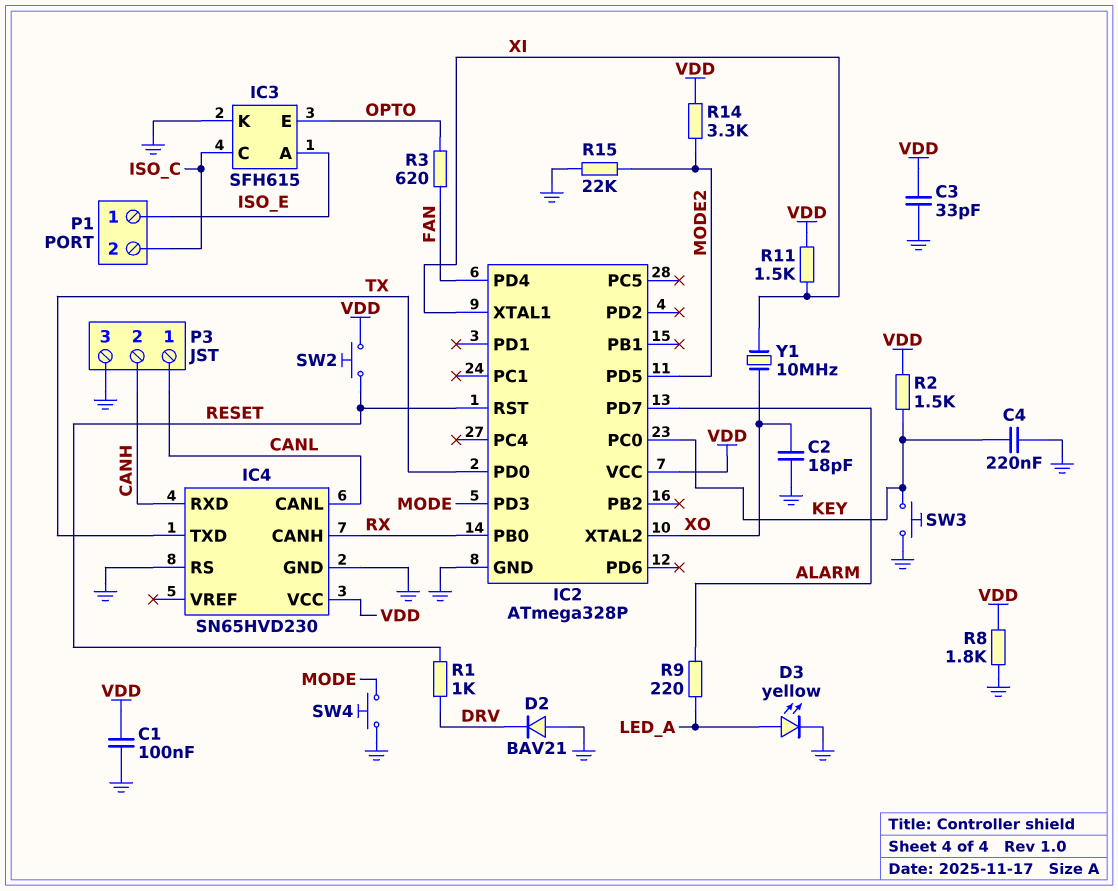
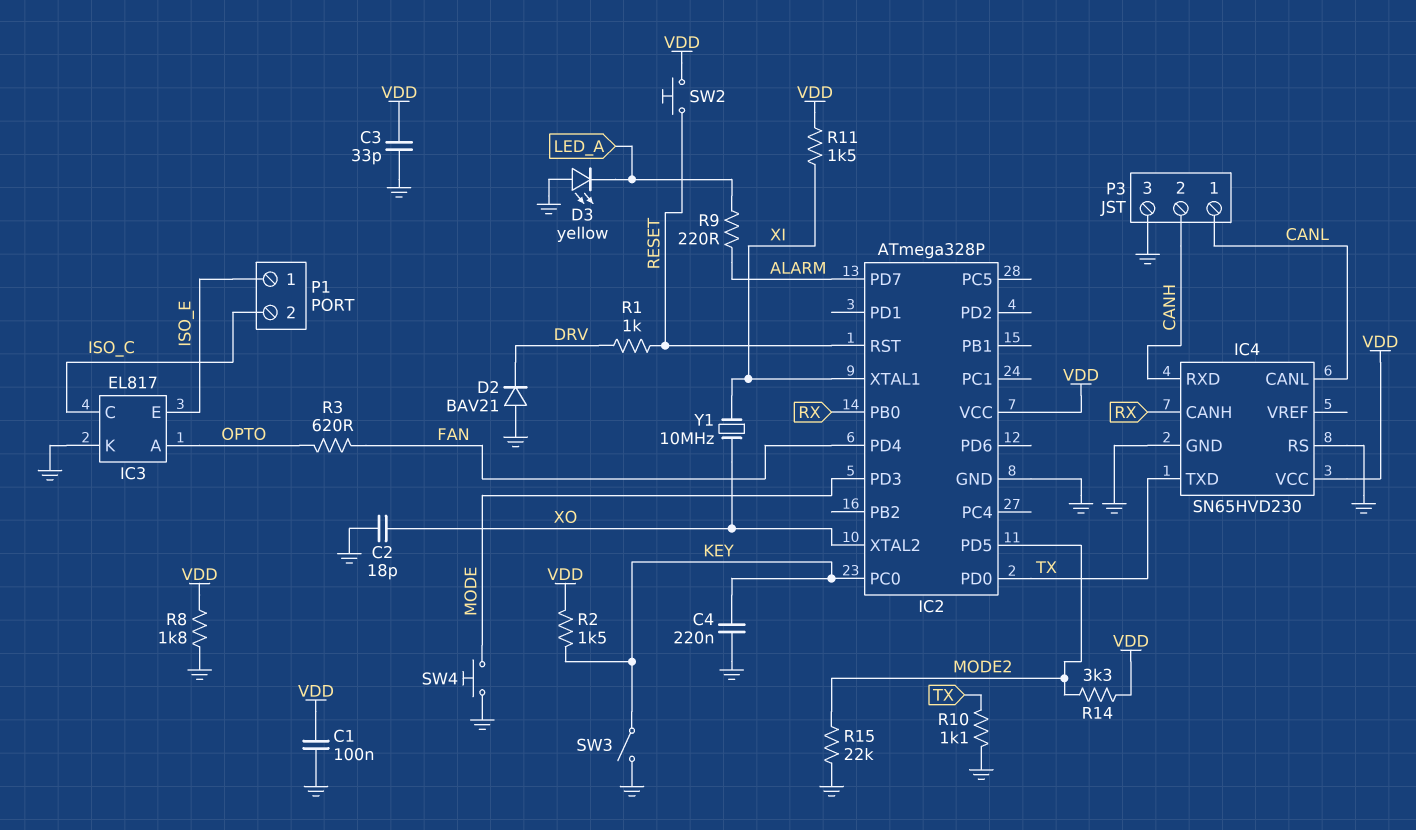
D3: LED yellow (A LED_A, K GND) -> LED yellow (A GND, K LED_A)
IC3: SFH615 -> EL817
IC3 pin A: ISO_E -> OPTO
IC3 pin E: OPTO -> ISO_E
R10: none -> 1.1k (GND, TX)
SW3: button (GND, KEY) -> switch (GND, KEY)

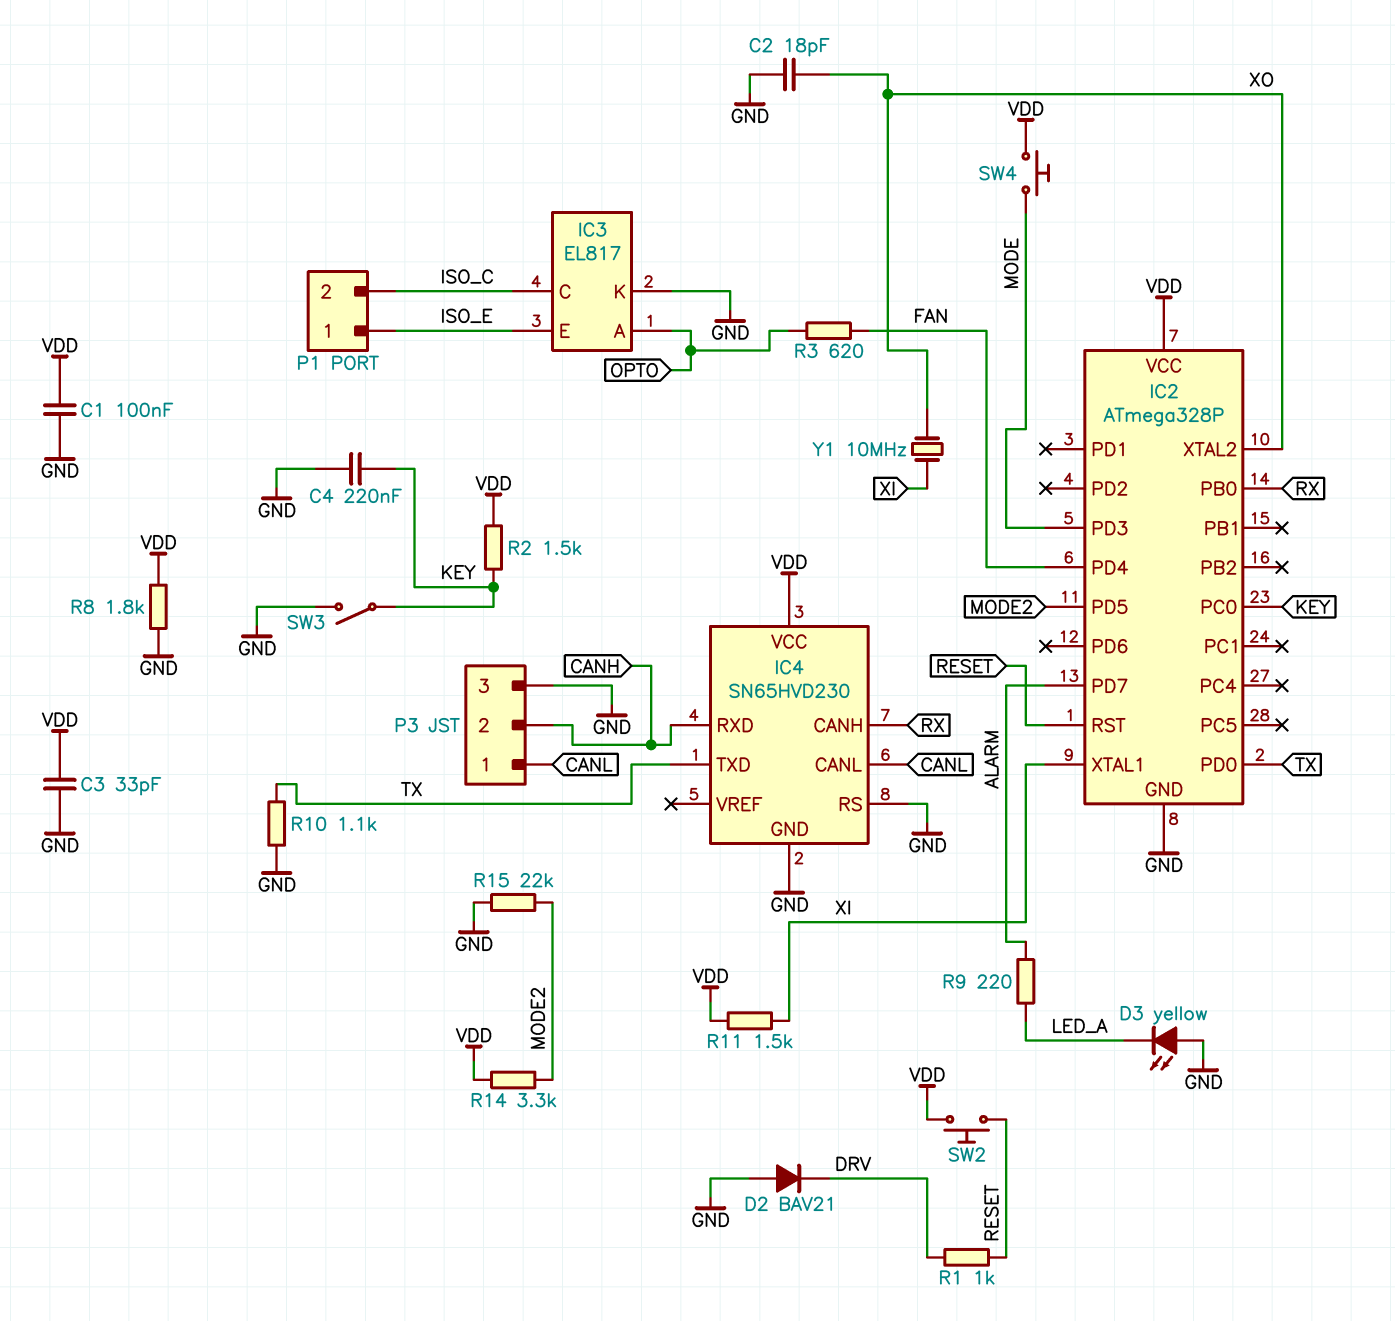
SW4: button (GND, MODE) -> button (MODE, VDD)

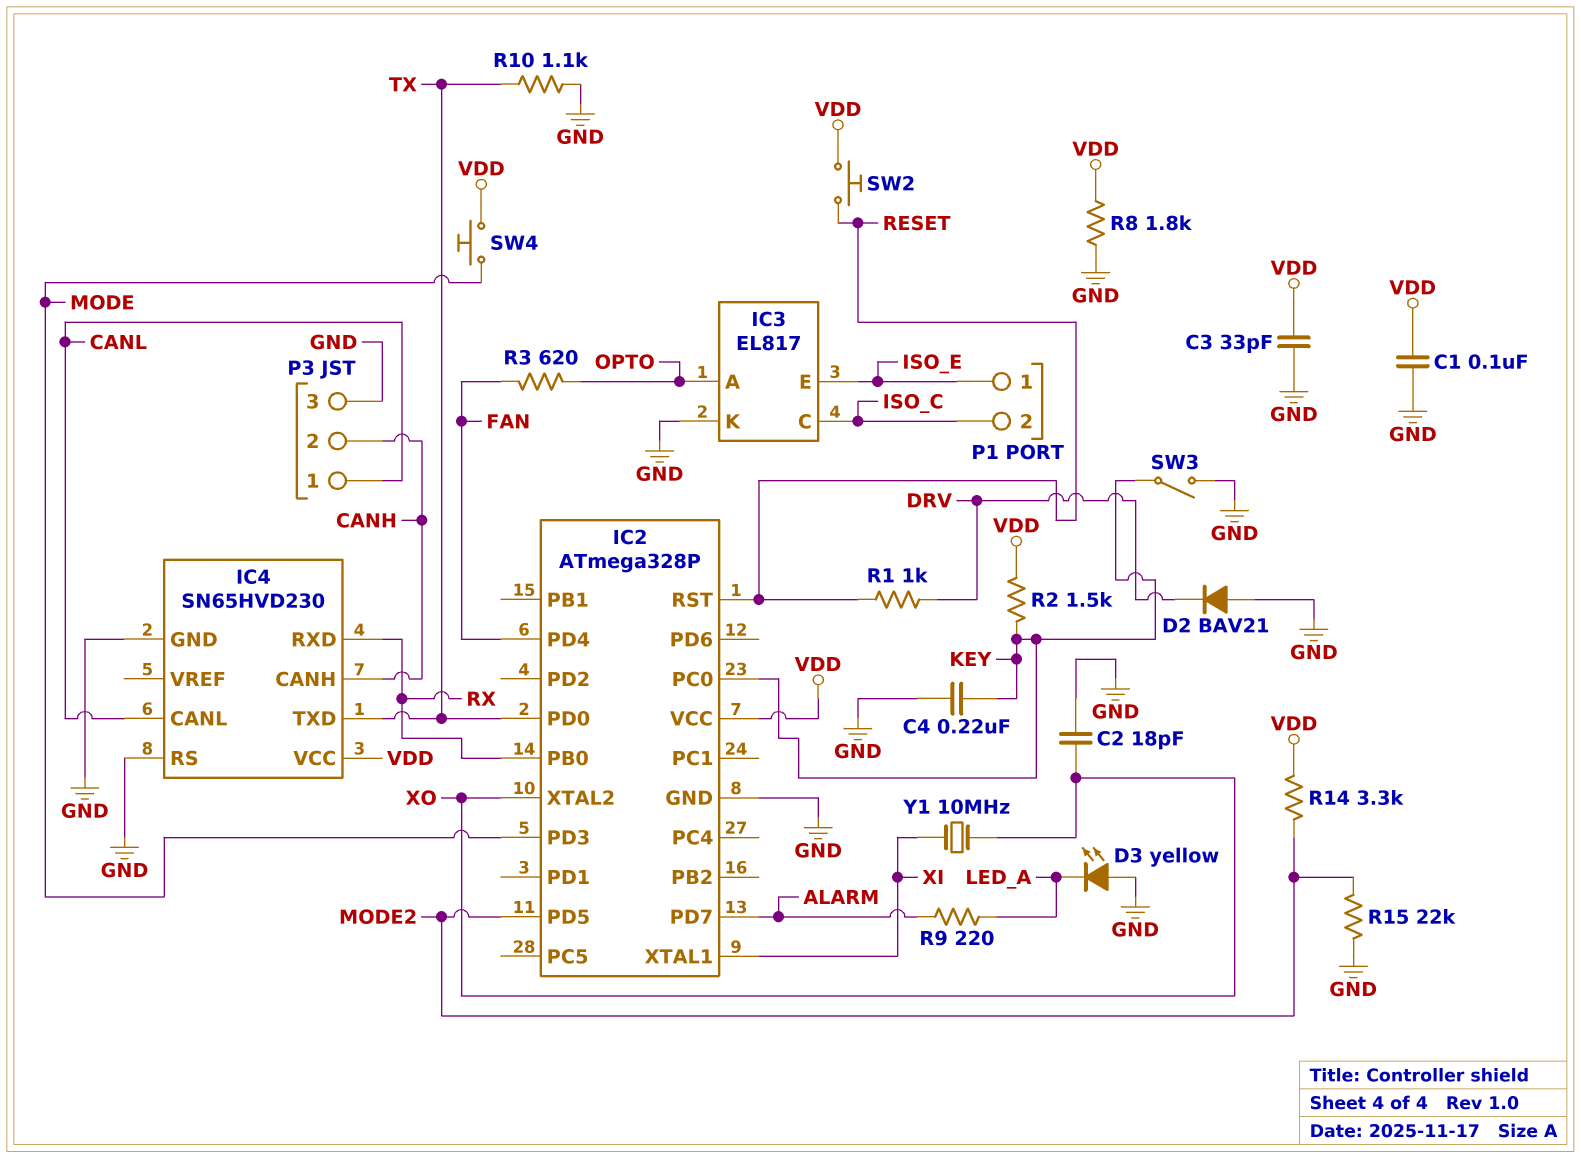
IC4 pin CANH: RX -> CANH
IC4 pin RXD: CANH -> RX
R11: 1.5k (VDD, XI) -> none

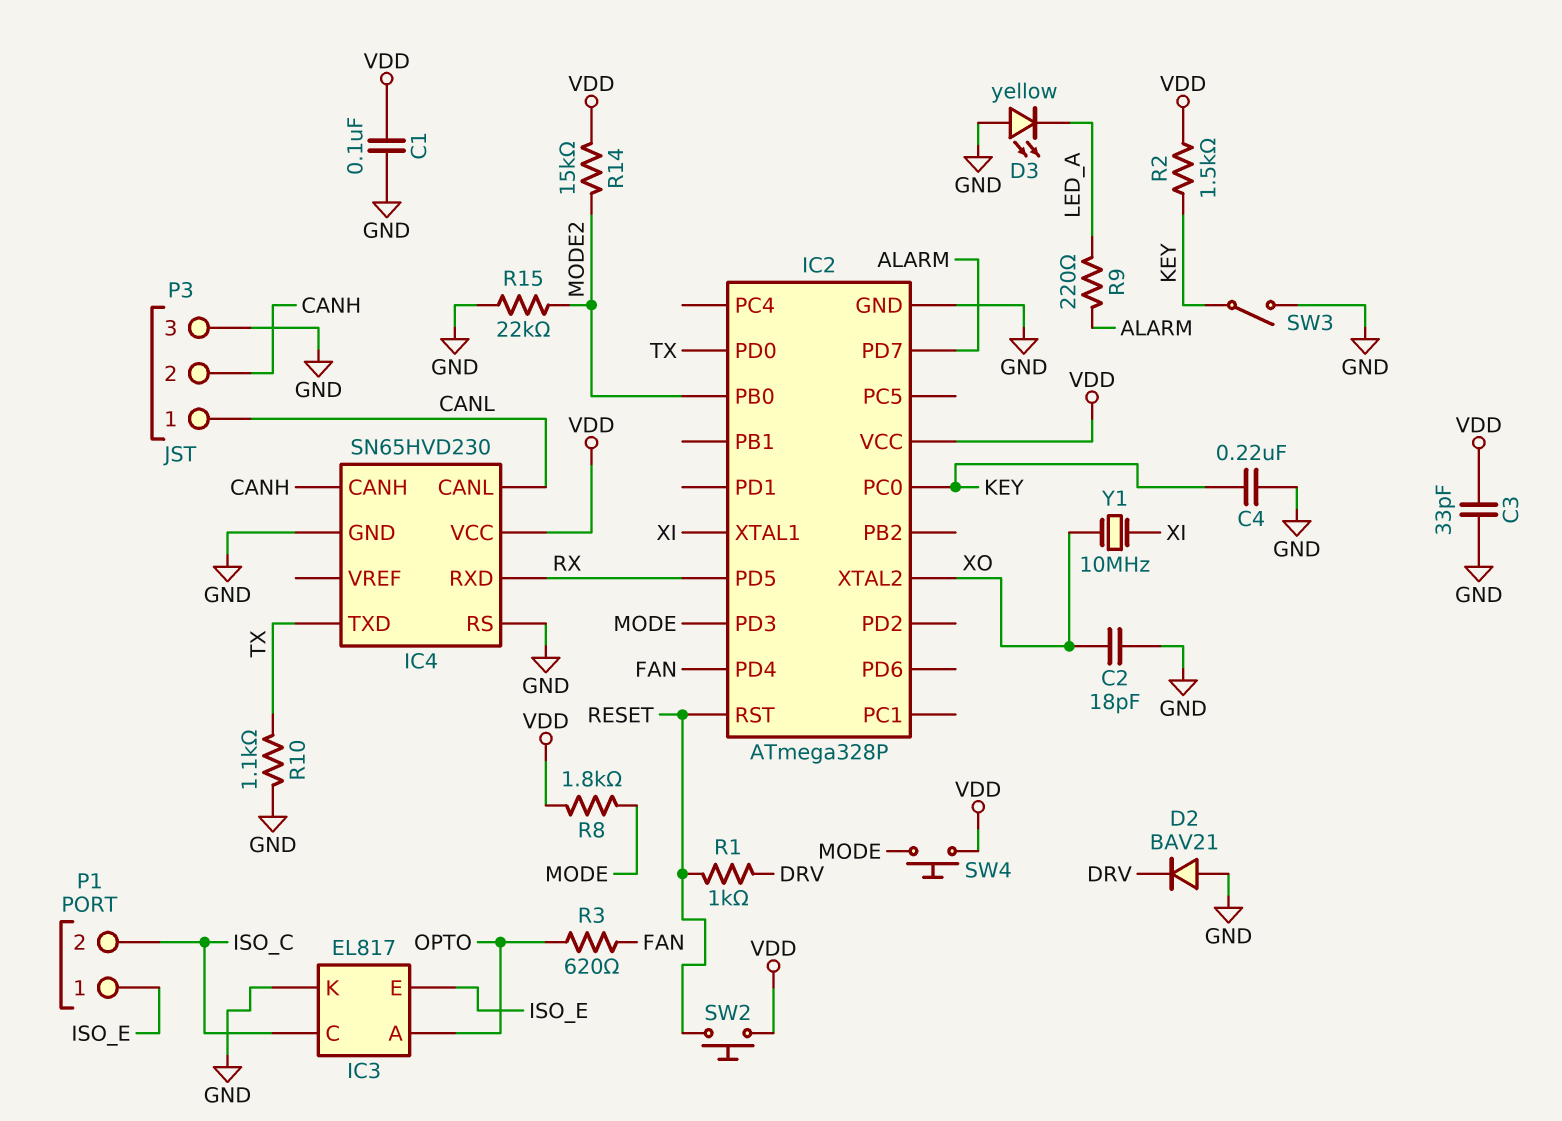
IC2 pin PB0: RX -> MODE2
IC2 pin PD5: MODE2 -> RX
R8: 1.8k (GND, VDD) -> 1.8k (MODE, VDD)
R14: 3.3k (MODE2, VDD) -> 15k (MODE2, VDD)

